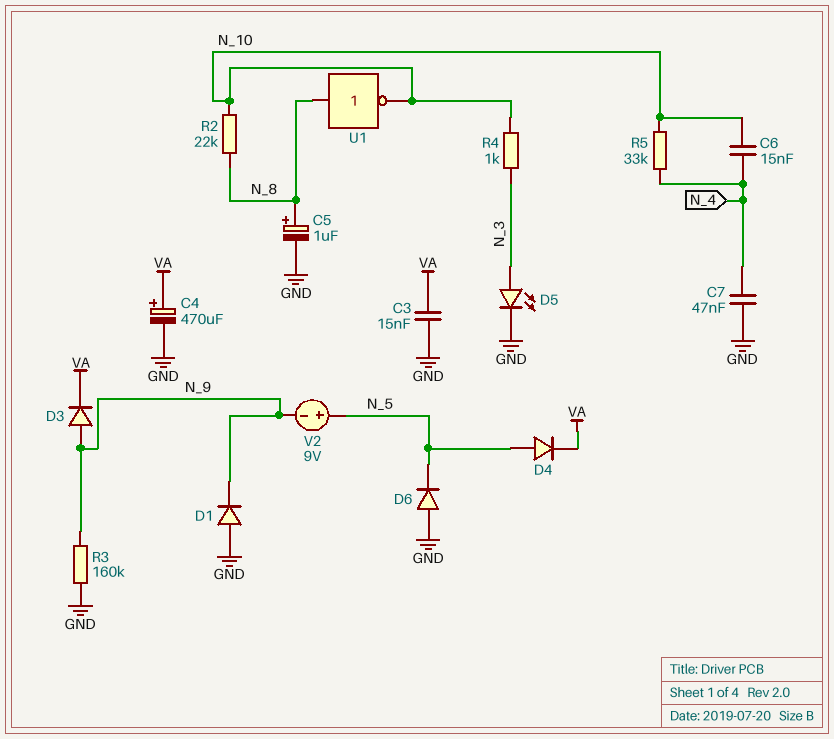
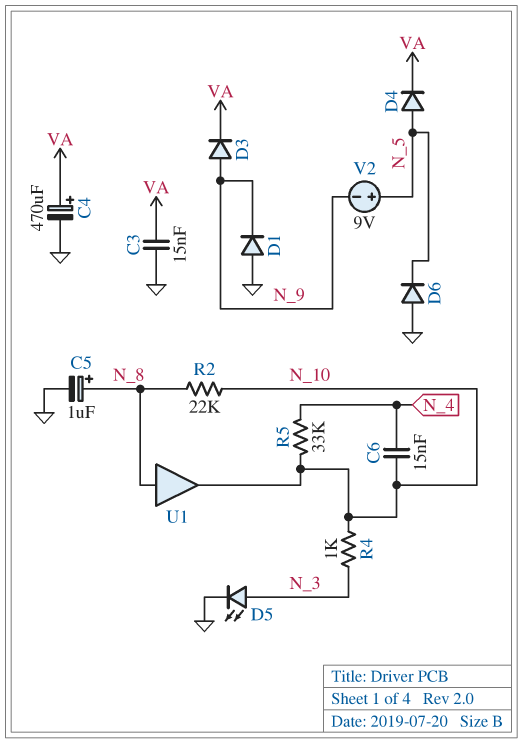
C7: 47nF (GND, N_4) -> none
R3: 160k (GND, N_9) -> none
U1: NOT (in N_8, out N_10) -> buffer (in N_8, out N_10)

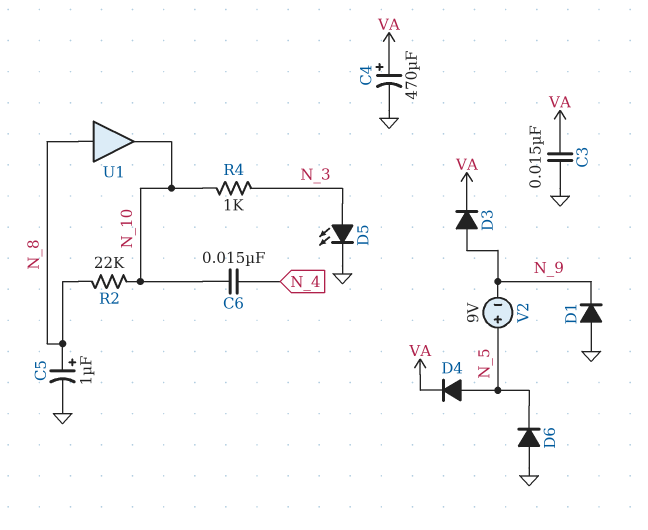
R5: 33k (N_4, N_10) -> none

